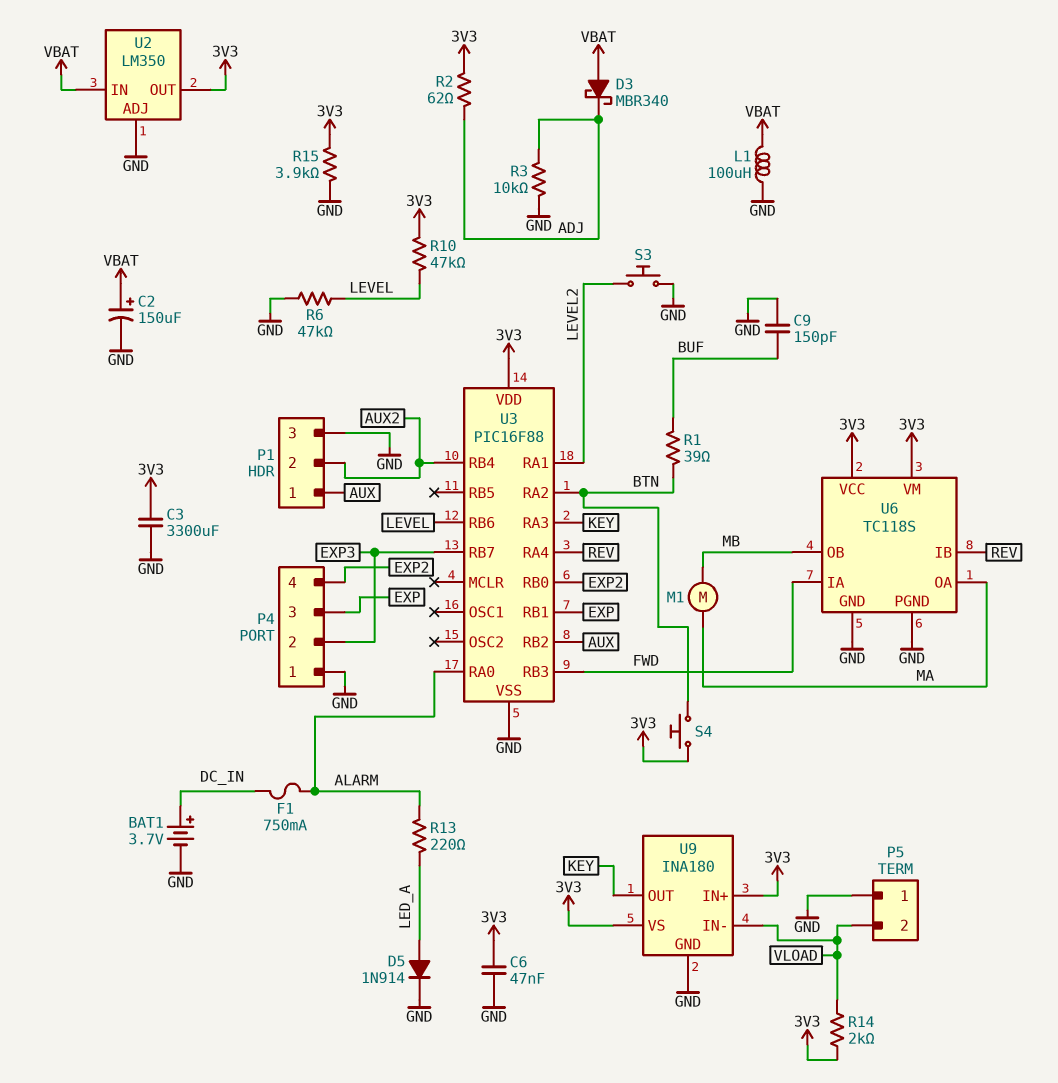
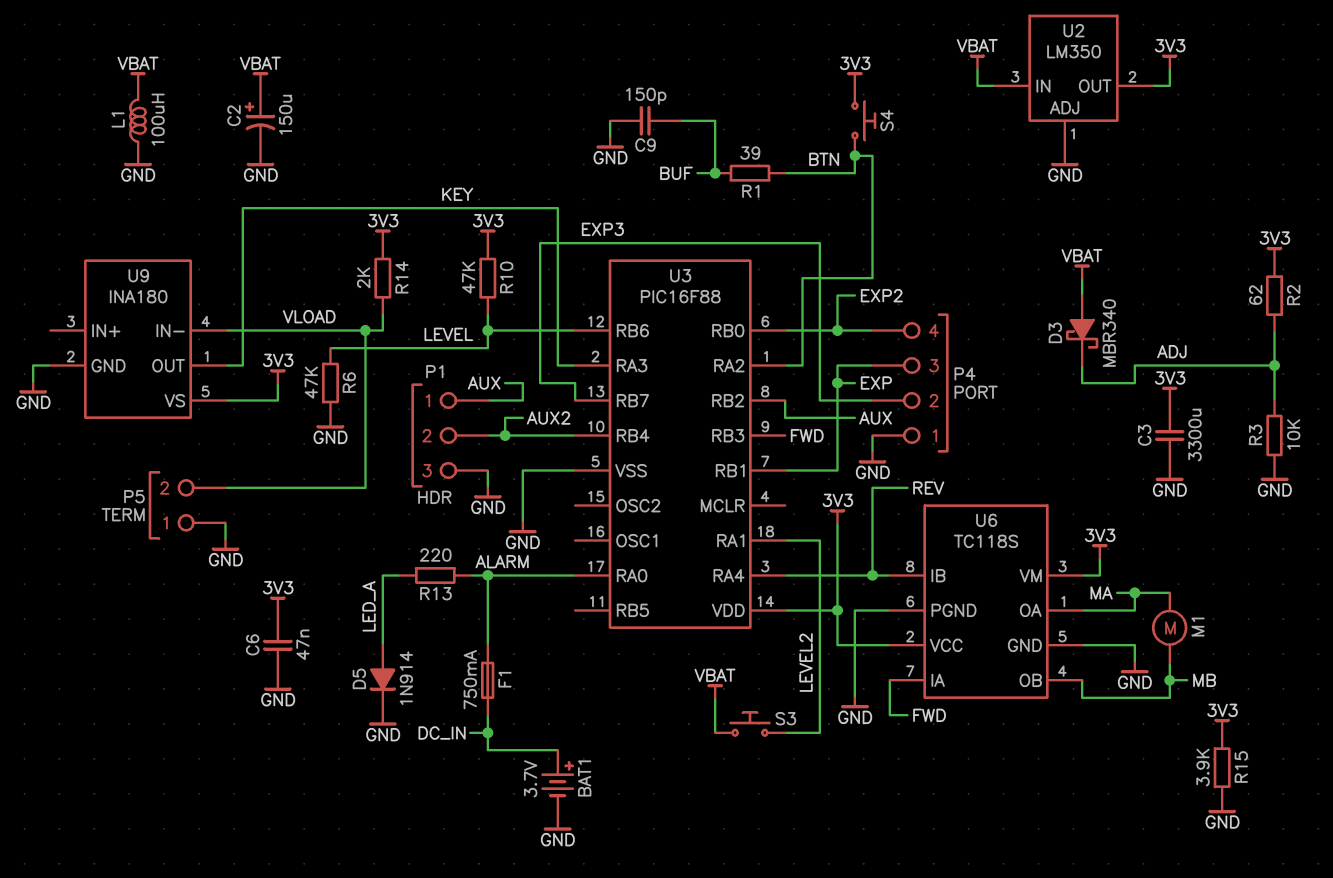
S3: button (GND, LEVEL2) -> button (LEVEL2, VBAT)
U9 pin IN+: 3V3 -> none

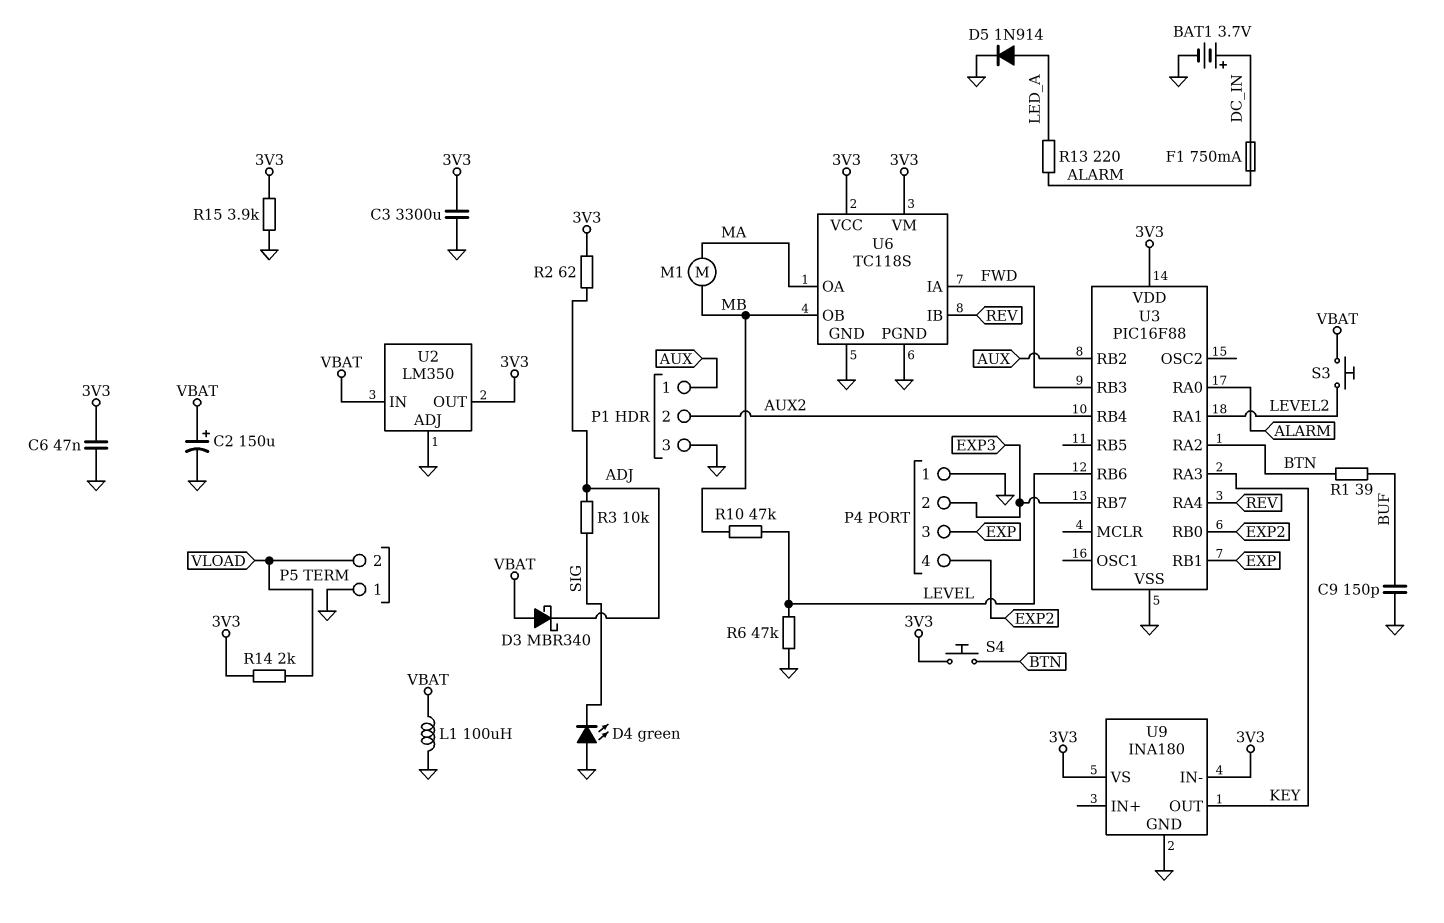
D4: none -> LED green (A GND, K SIG)
R3: 10k (ADJ, GND) -> 10k (ADJ, SIG)
R10: 47k (3V3, LEVEL) -> 47k (LEVEL, MB)
U9 pin IN-: VLOAD -> 3V3

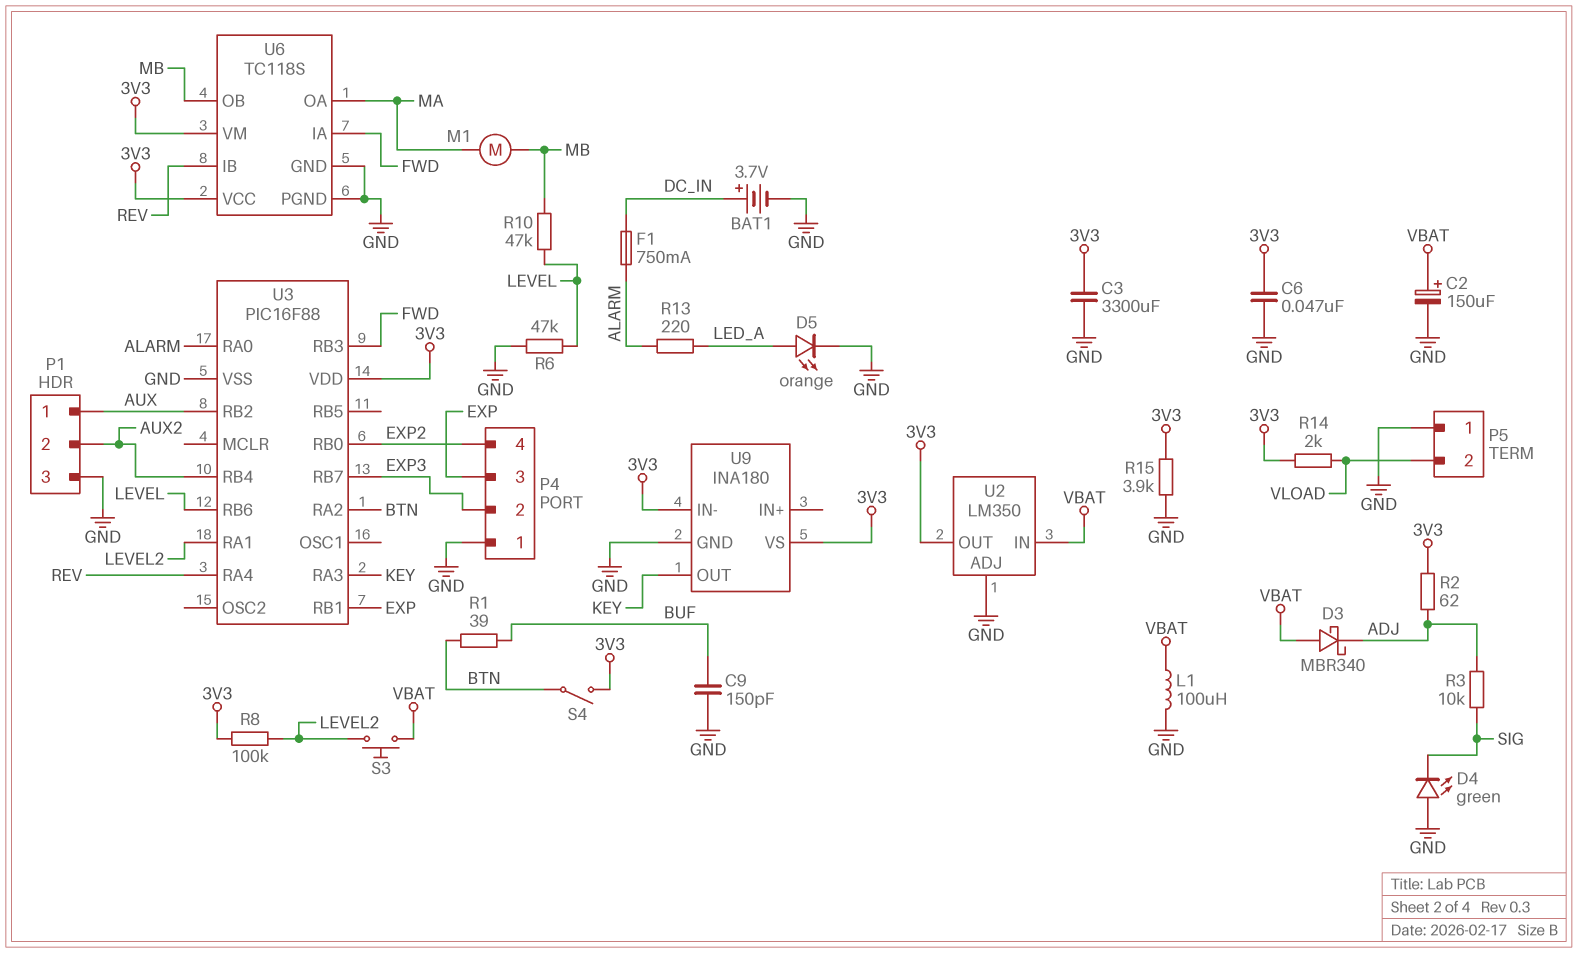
D5: diode 1N914 (A LED_A, K GND) -> LED orange (A LED_A, K GND)
R8: none -> 100k (3V3, LEVEL2)
S4: button (3V3, BTN) -> switch (3V3, BTN)

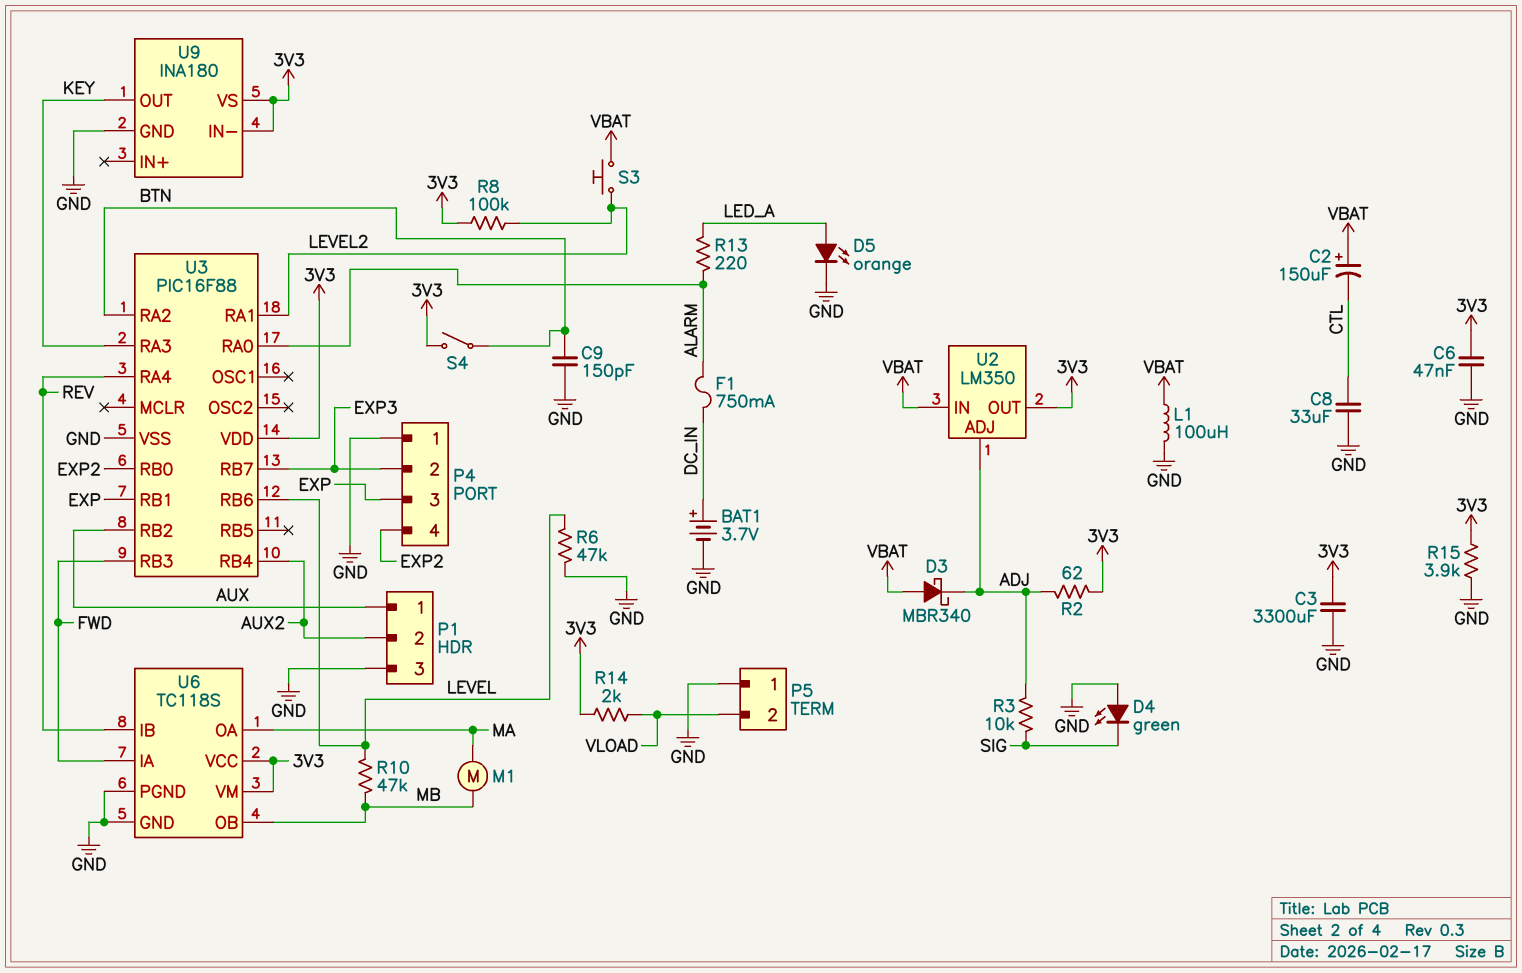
C2: 150uF (plus VBAT, minus GND) -> 150uF (plus VBAT, minus CTL)
C8: none -> 33uF (CTL, GND)
C9: 150pF (BUF, GND) -> 150pF (BTN, GND)
R1: 39 (BTN, BUF) -> none
U2 pin ADJ: GND -> ADJ

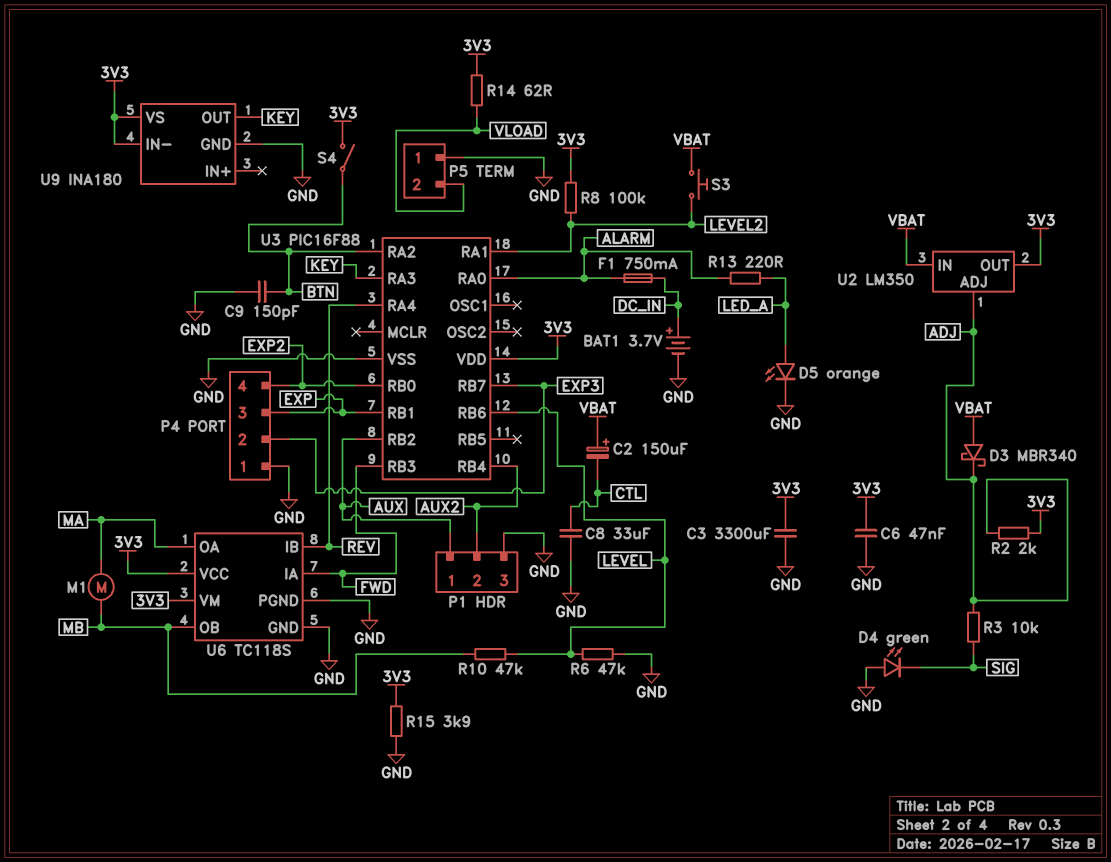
L1: 100uH (GND, VBAT) -> none
R2: 62 (3V3, ADJ) -> 2k (3V3, ADJ)
R14: 2k (3V3, VLOAD) -> 62 (3V3, VLOAD)

